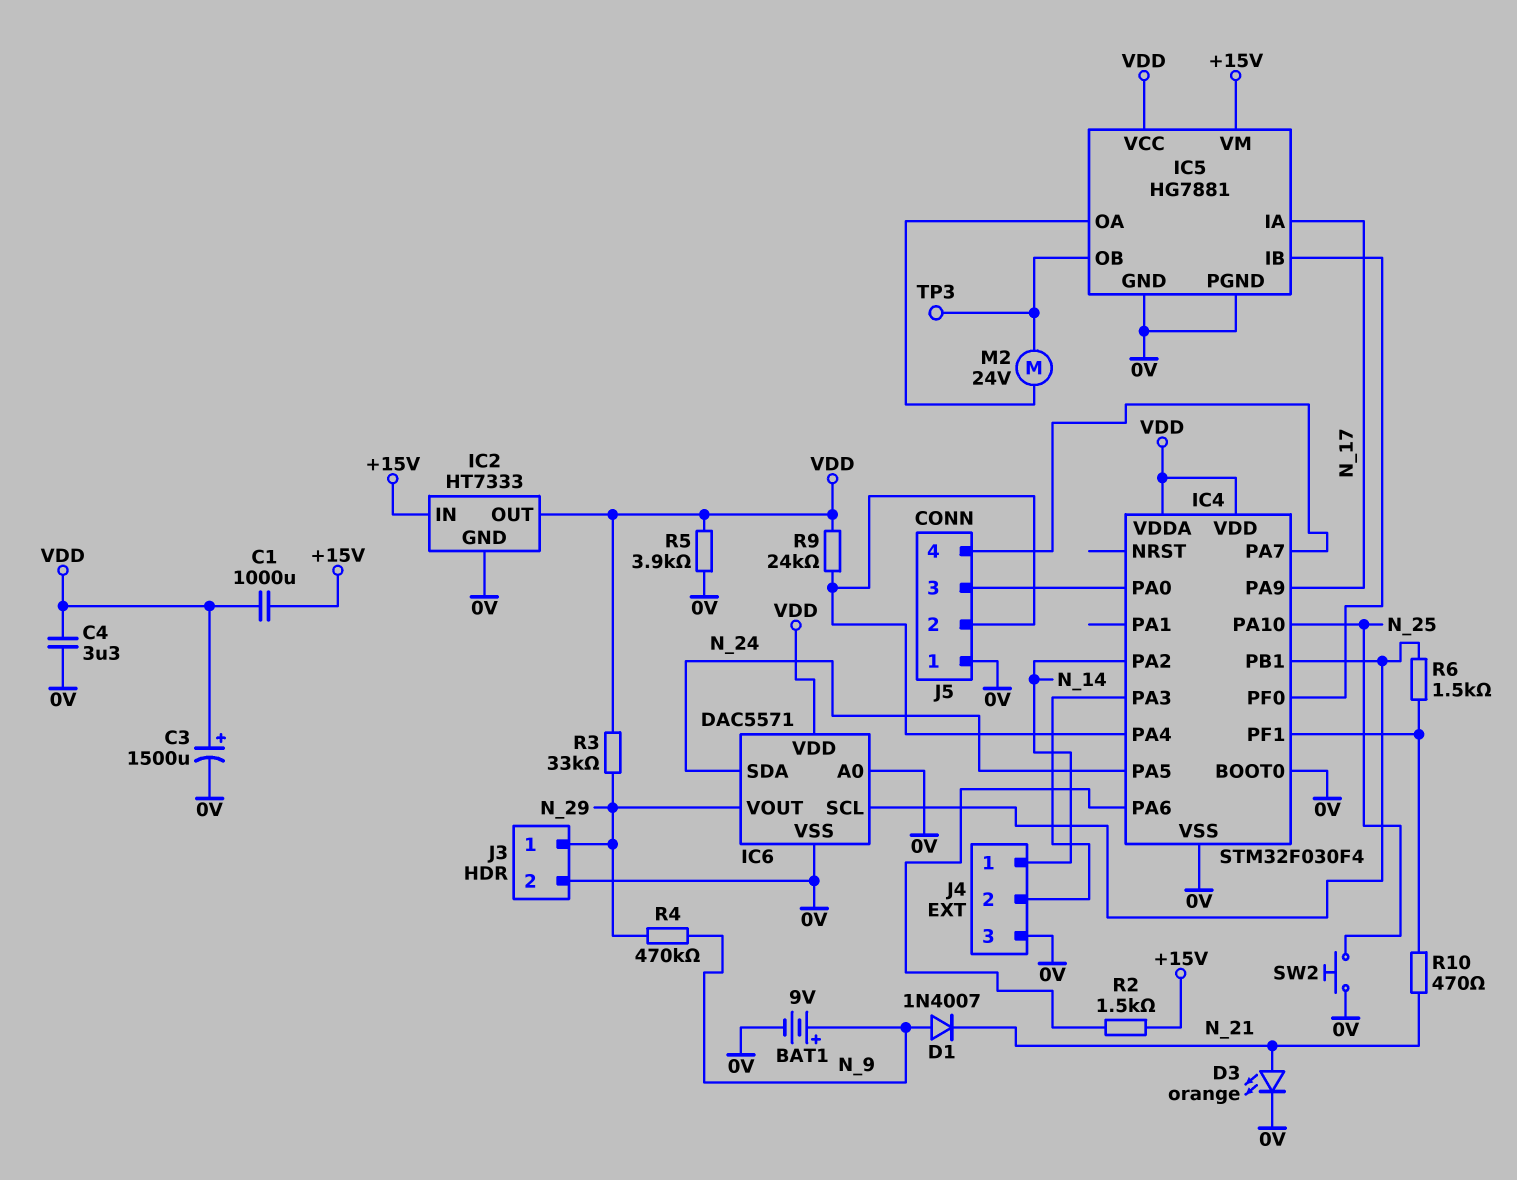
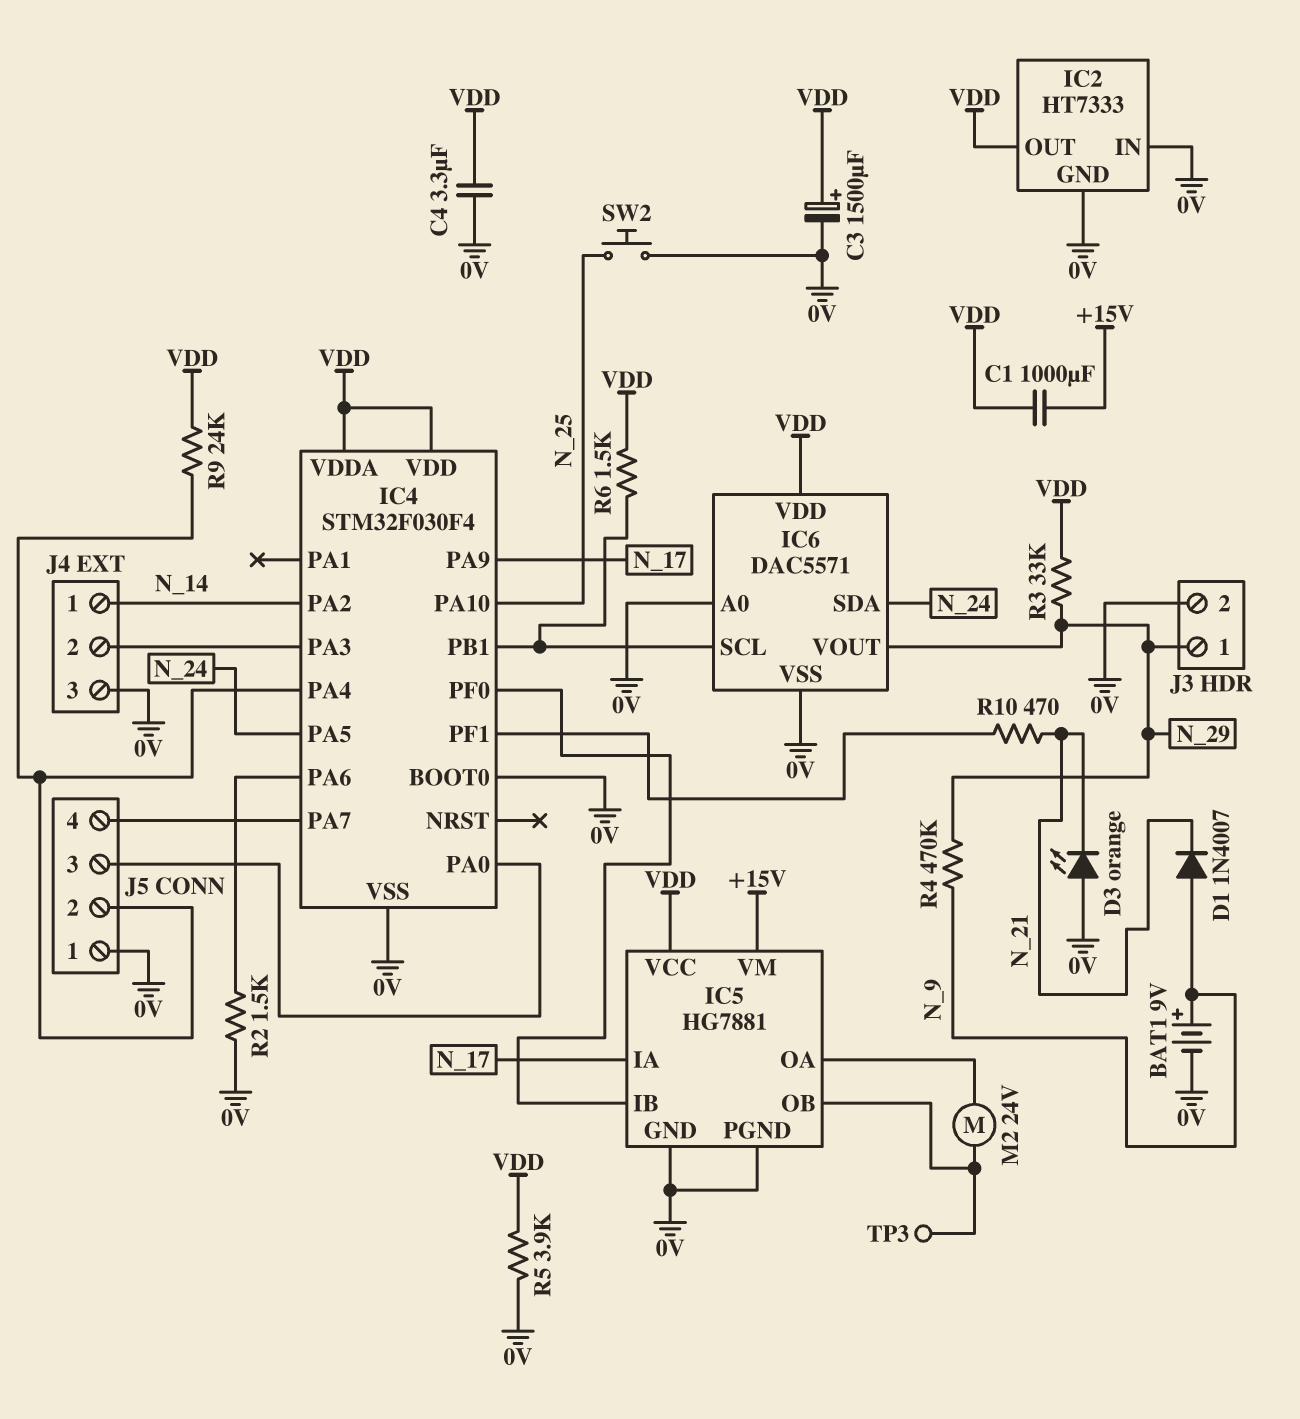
D3: LED orange (A N_21, K 0V) -> LED orange (A 0V, K N_21)
IC2 pin IN: +15V -> 0V
R2: 1.5k (+15V, IC4/PA6) -> 1.5k (0V, IC4/PA6)
R6: 1.5k (IC4/PB1, IC4/PF1) -> 1.5k (IC4/PB1, VDD)

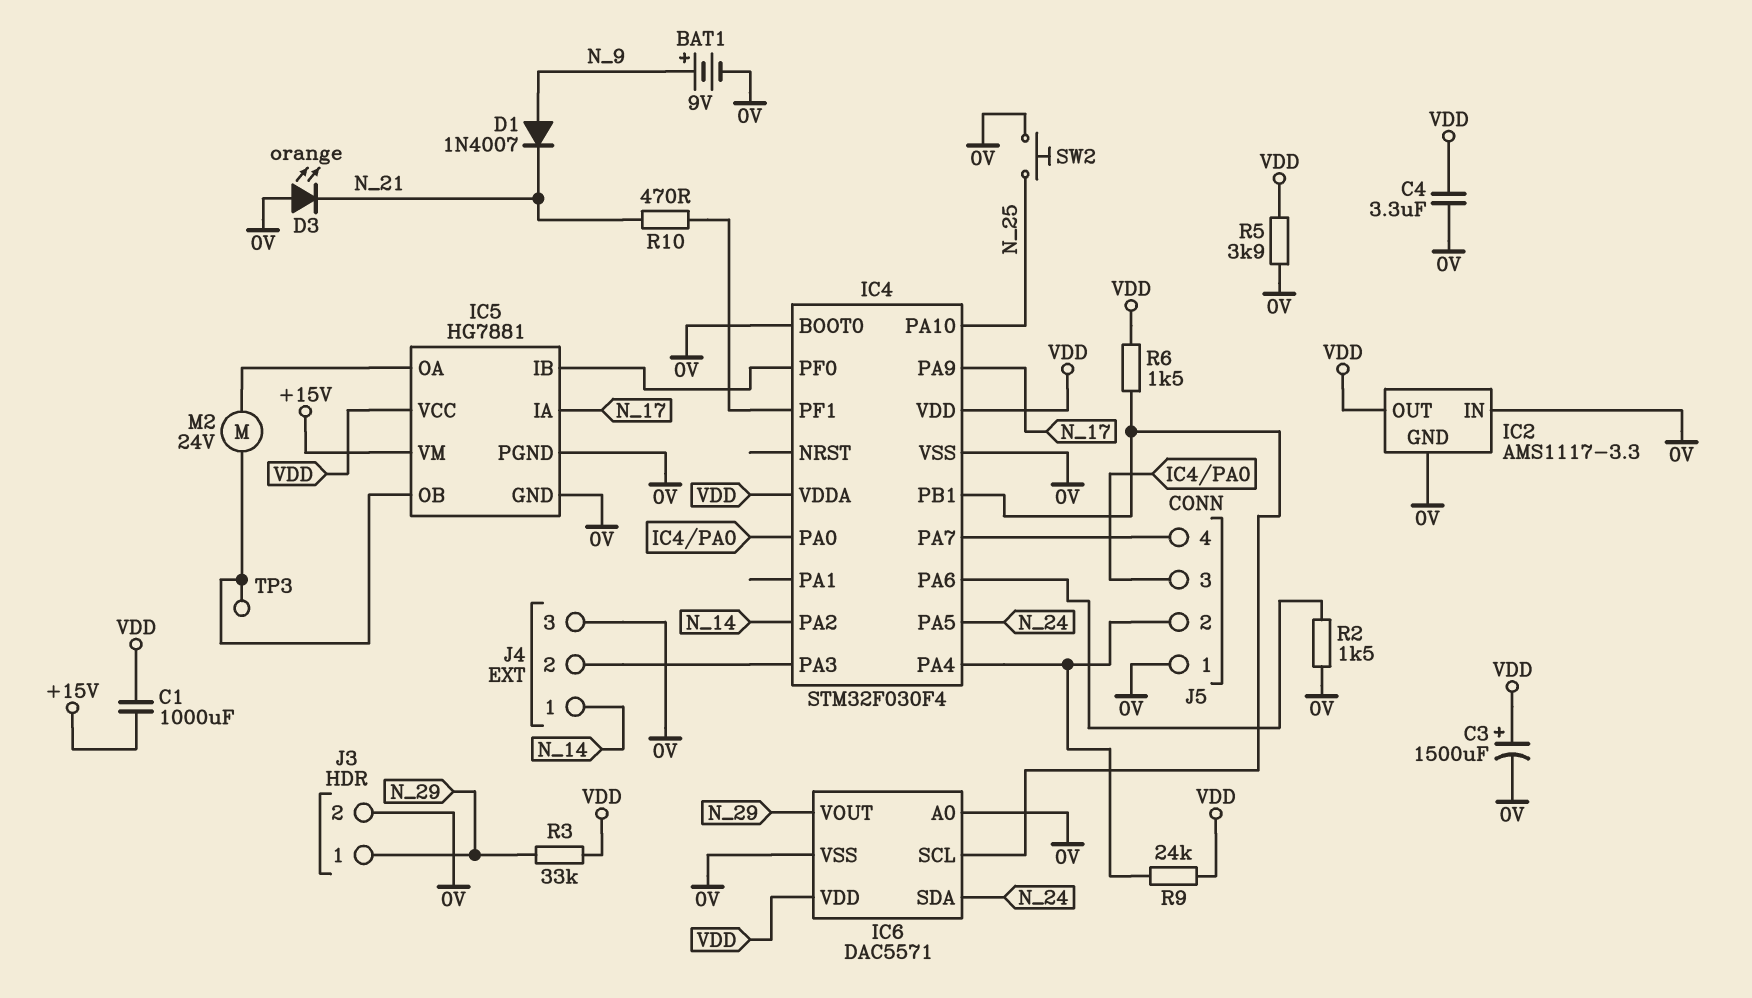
IC2: HT7333 -> AMS1117-3.3
R4: 470k (N_9, N_29) -> none

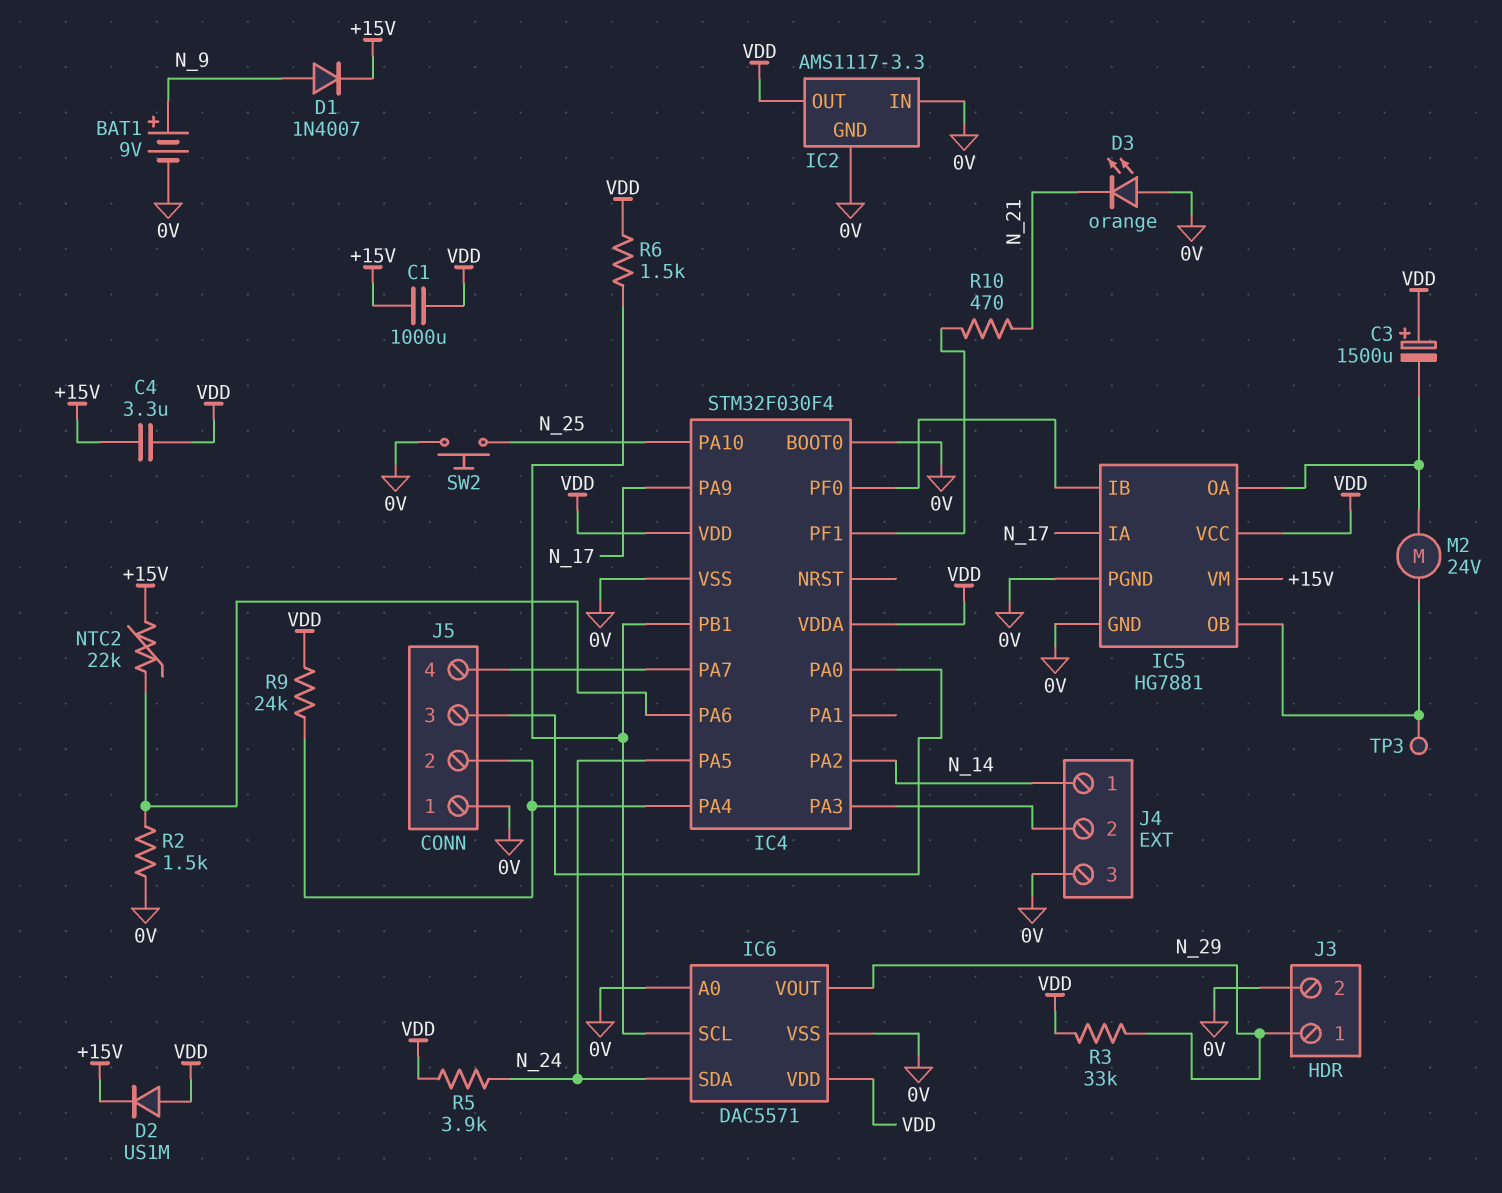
C3: 1500uF (plus VDD, minus 0V) -> 1500uF (plus VDD, minus IC5/OA)
C4: 3.3uF (0V, VDD) -> 3.3uF (+15V, VDD)
D1: diode 1N4007 (A N_9, K N_21) -> diode 1N4007 (A N_9, K +15V)
D2: none -> diode US1M (A VDD, K +15V)
NTC2: none -> 22k (+15V, IC4/PA6)
R5: 3.9k (0V, VDD) -> 3.9k (N_24, VDD)

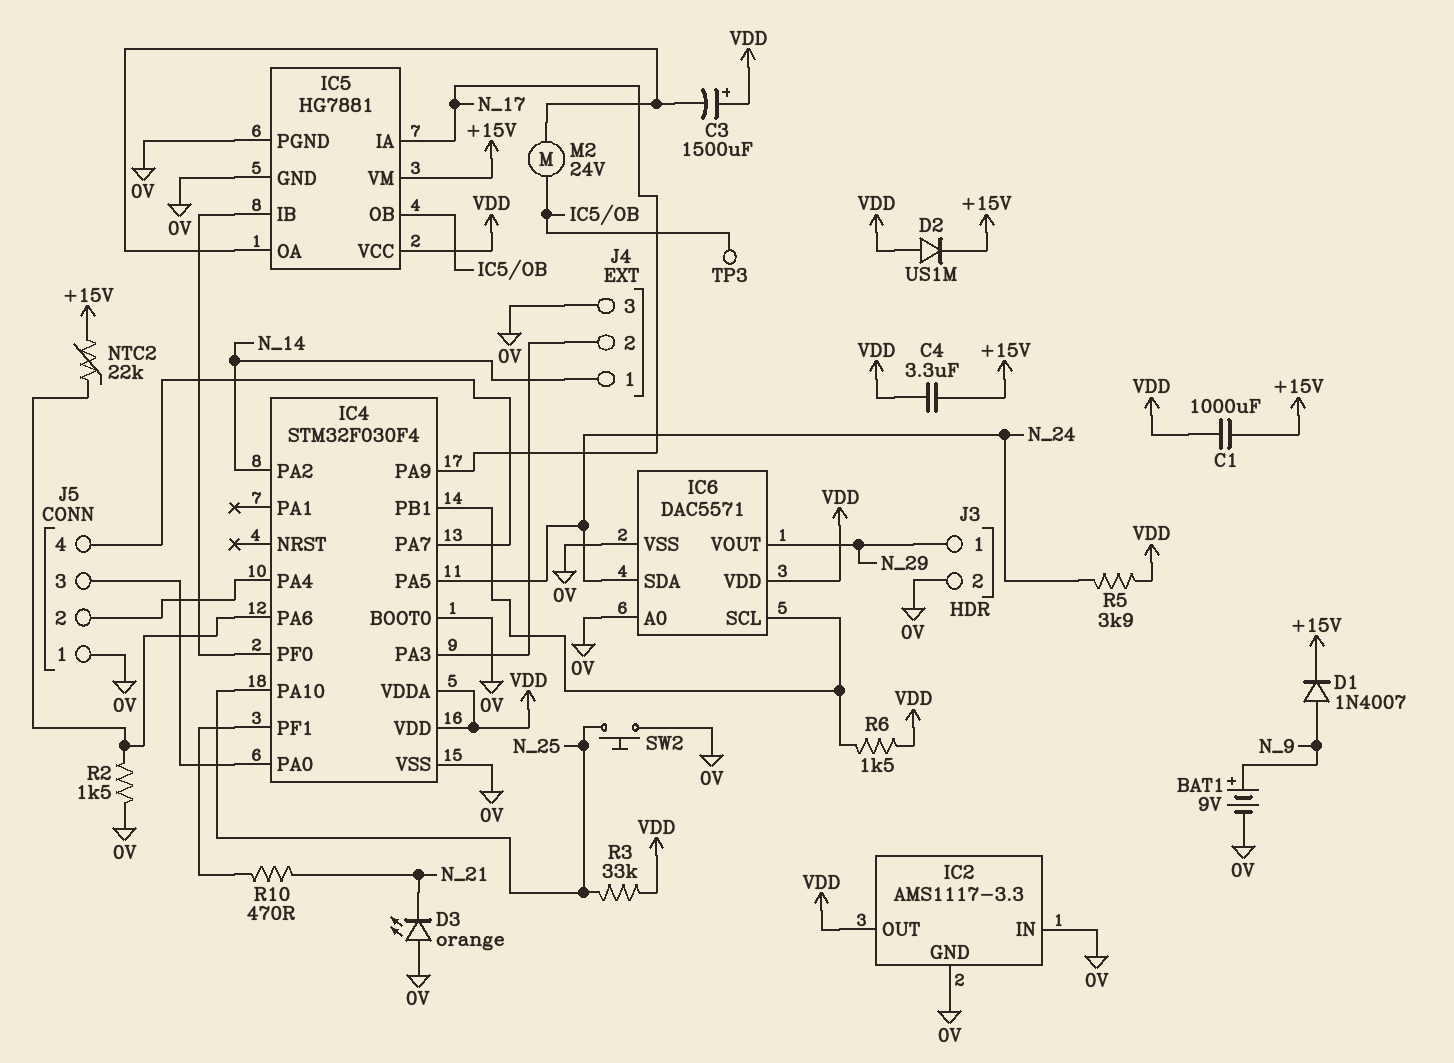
R3: 33k (N_29, VDD) -> 33k (N_25, VDD)
R9: 24k (IC4/PA4, VDD) -> none

